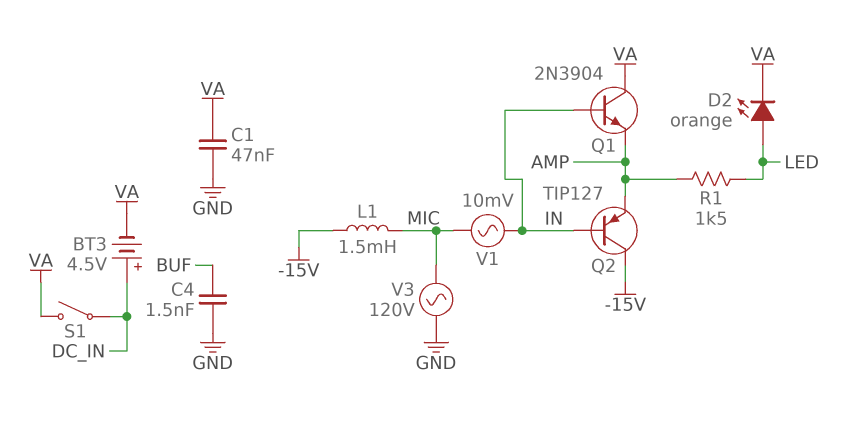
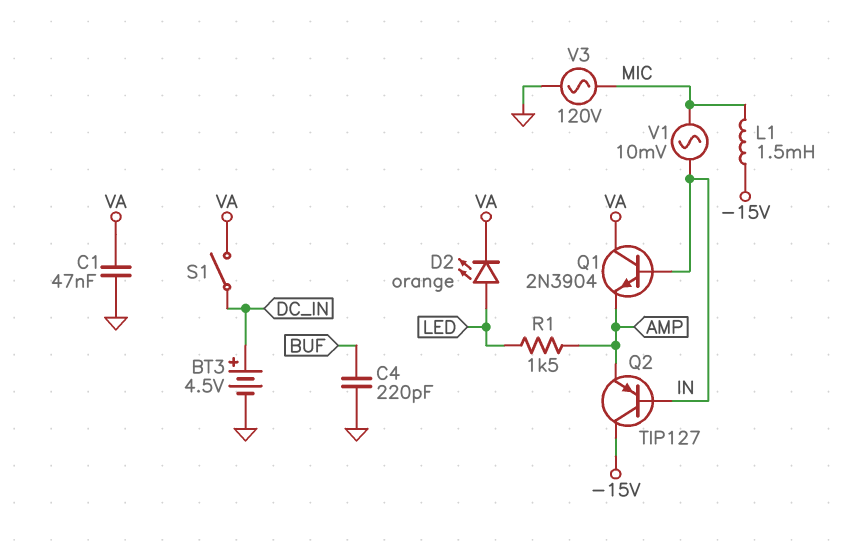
BT3: 4.5V (plus DC_IN, minus VA) -> 4.5V (plus DC_IN, minus GND)
C4: 1.5nF (BUF, GND) -> 220pF (BUF, GND)

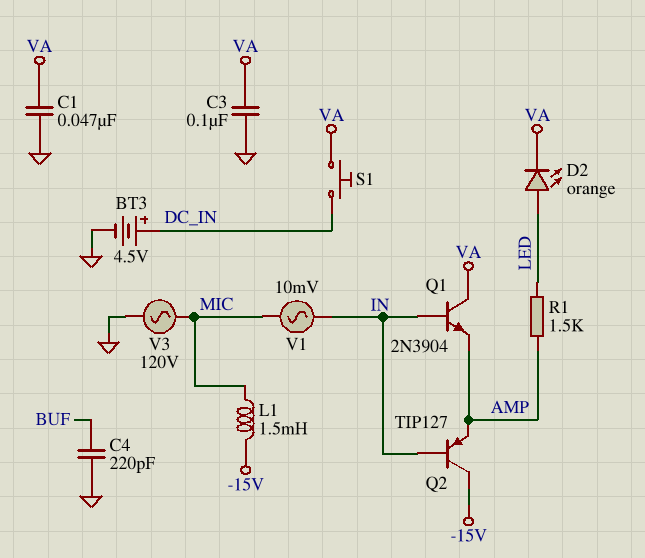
C3: none -> 100nF (GND, VA)
S1: switch (DC_IN, VA) -> button (DC_IN, VA)

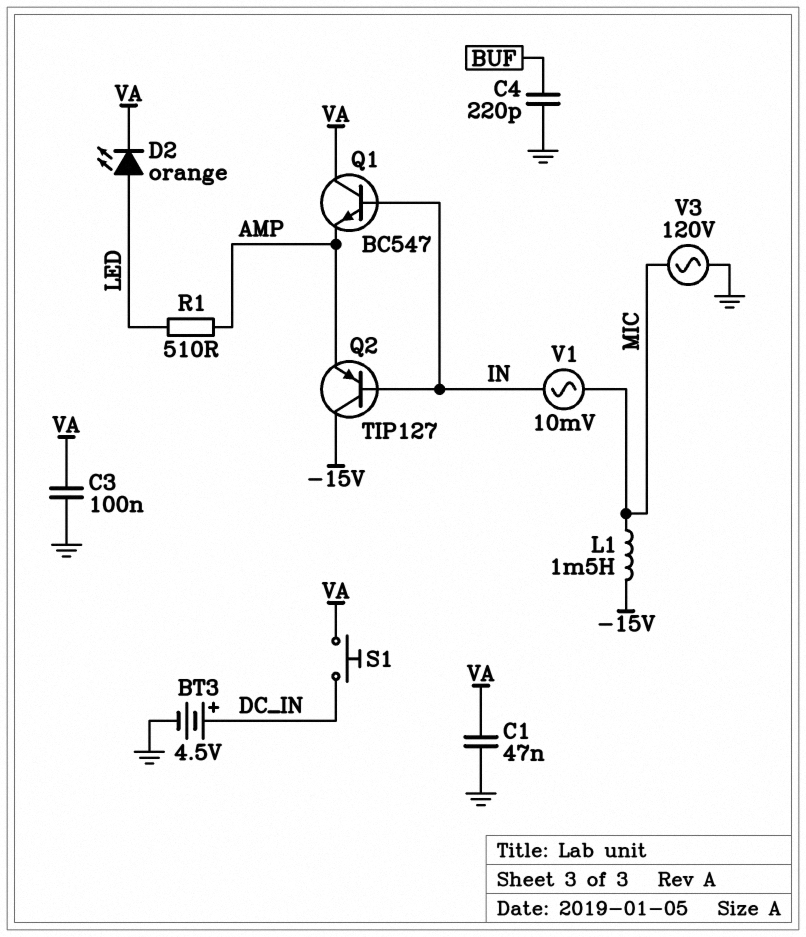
Q1: NPN 2N3904 (B IN, C VA, E AMP) -> NPN BC547 (B IN, C VA, E AMP)
R1: 1.5k (AMP, LED) -> 510 (AMP, LED)

